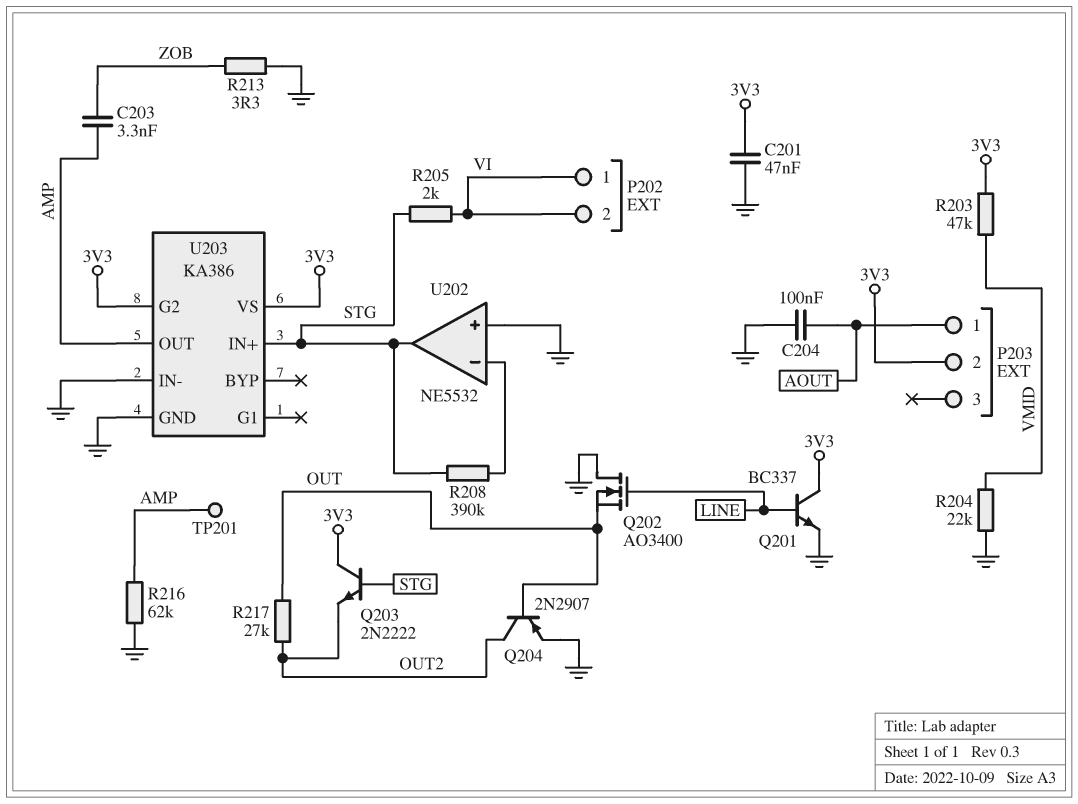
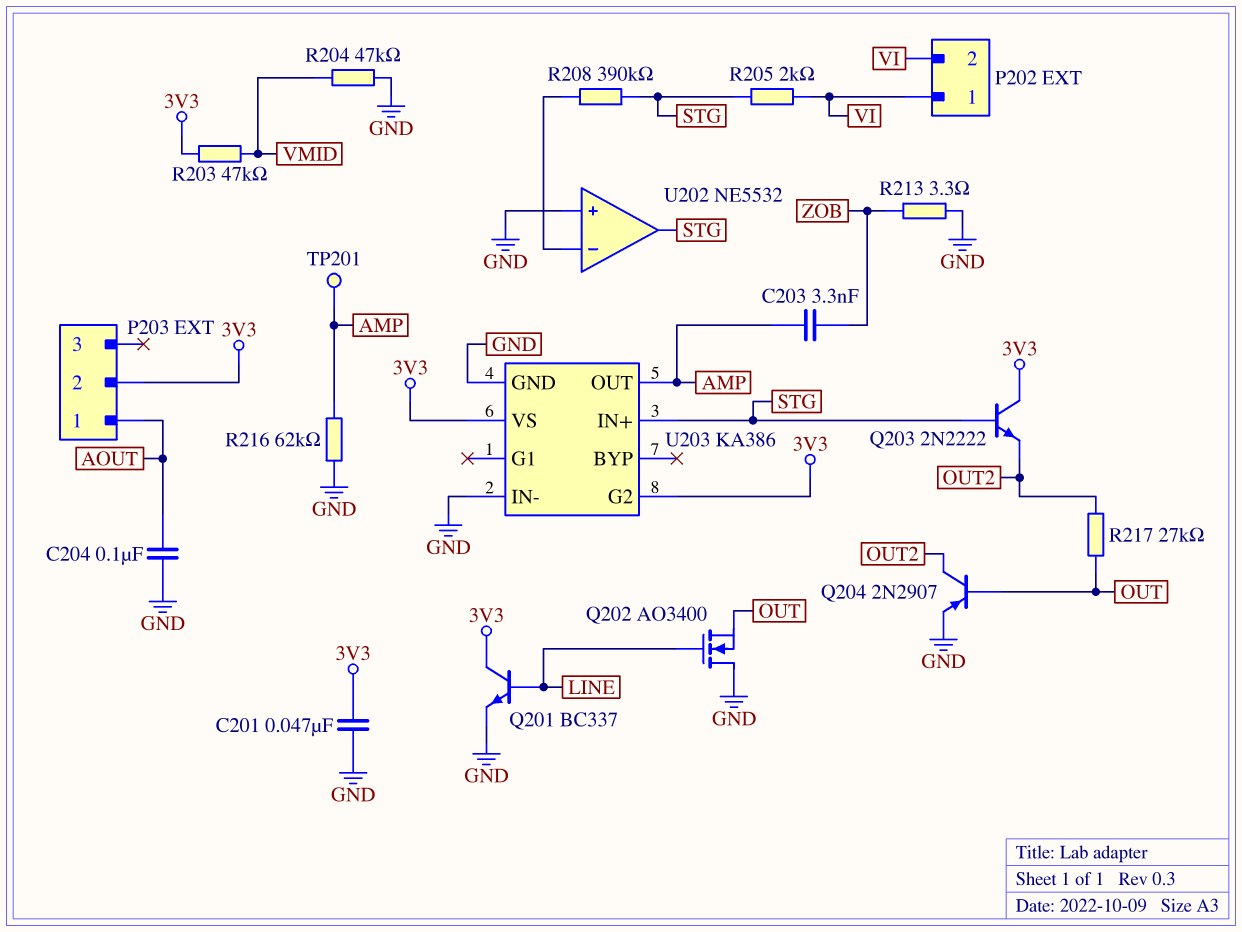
R204: 22k (GND, VMID) -> 47k (GND, VMID)

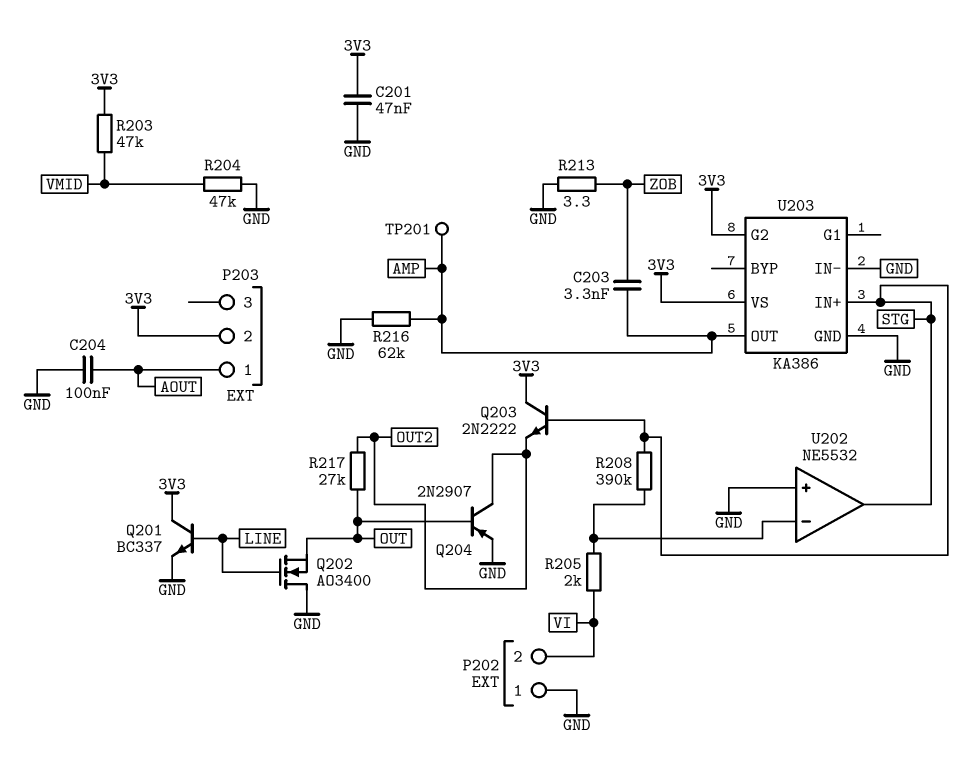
P202 pin 1: VI -> GND
R205: 2k (STG, VI) -> 2k (U202/in-, VI)

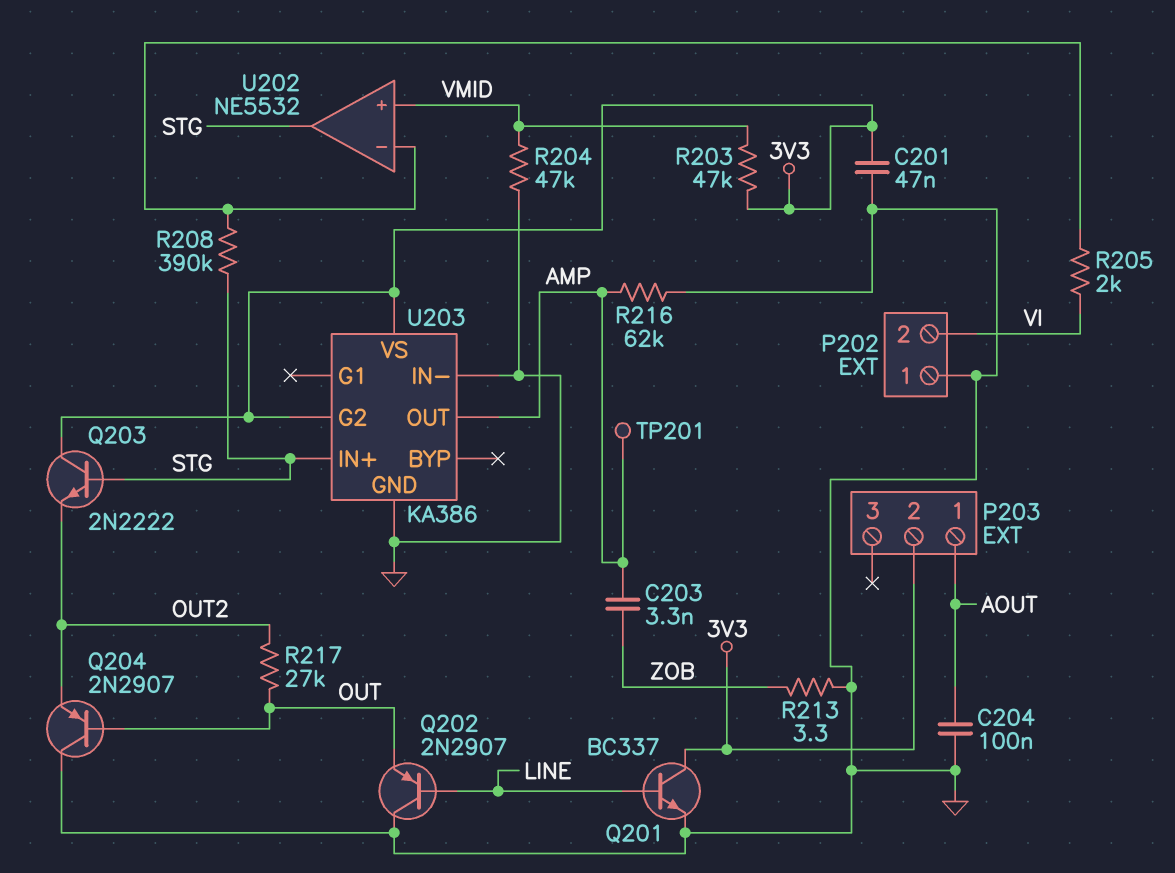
Q202: NMOS AO3400 (G LINE, D GND, S OUT) -> PNP 2N2907 (B LINE, C GND, E OUT)
Q204: PNP 2N2907 (B OUT, C OUT2, E GND) -> PNP 2N2907 (B OUT, C GND, E OUT2)
U202 pin in+: GND -> VMID

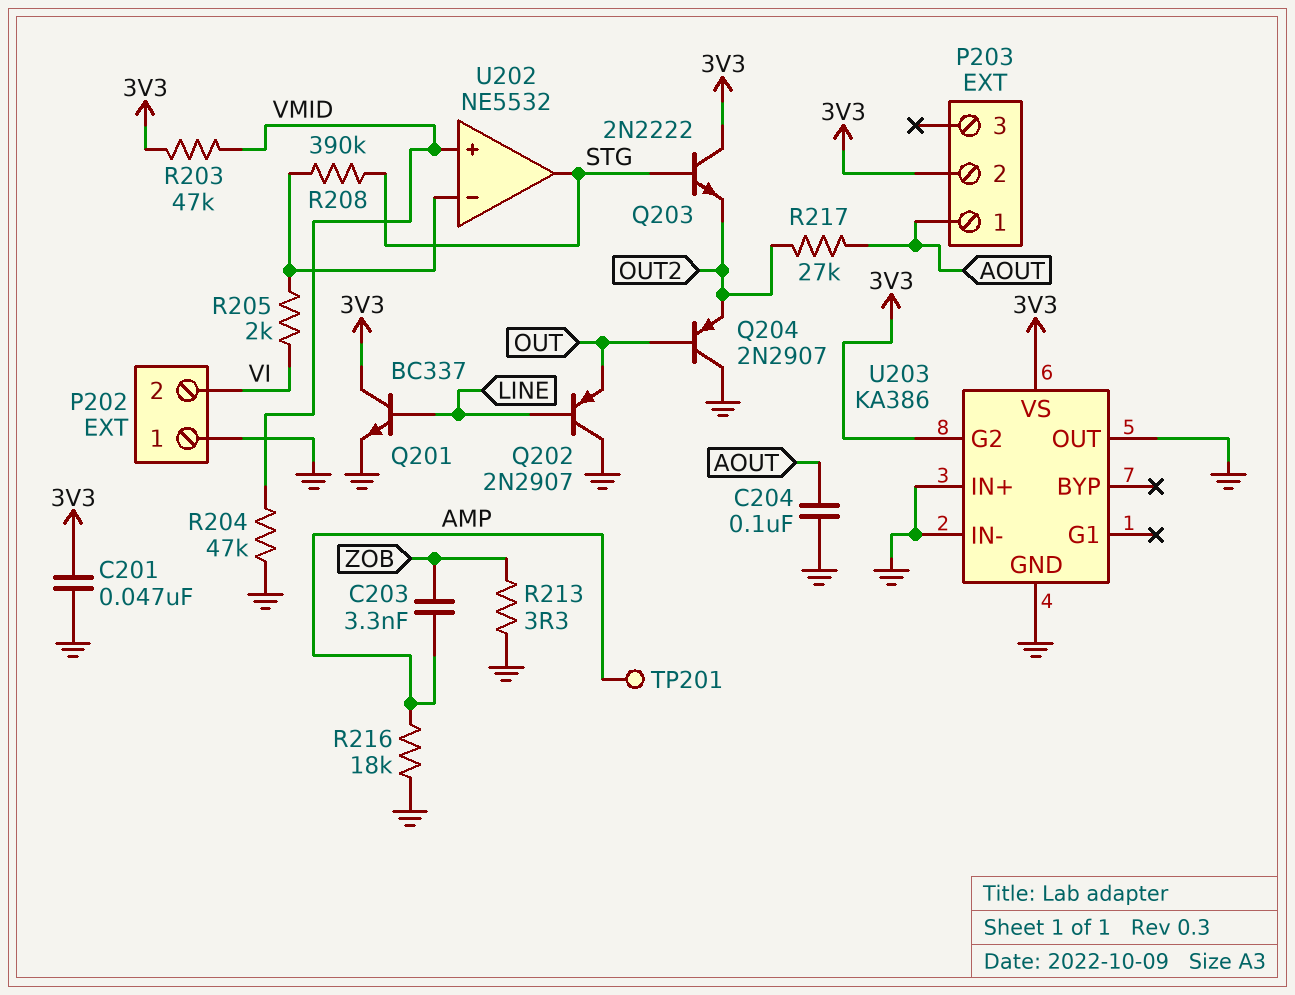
R216: 62k (AMP, GND) -> 18k (AMP, GND)
R217: 27k (OUT, OUT2) -> 27k (AOUT, OUT2)
U203 pin IN+: STG -> GND
U203 pin OUT: AMP -> GND

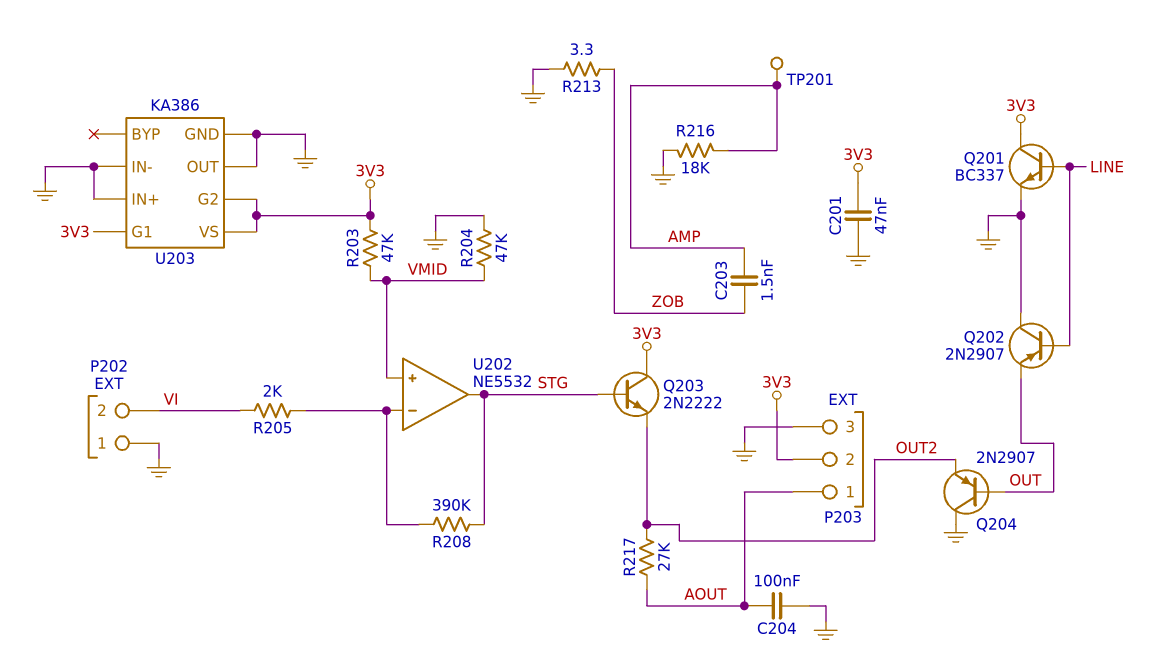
C203: 3.3nF (AMP, ZOB) -> 1.5nF (AMP, ZOB)
P203 pin 3: none -> GND
U203 pin G1: none -> 3V3

